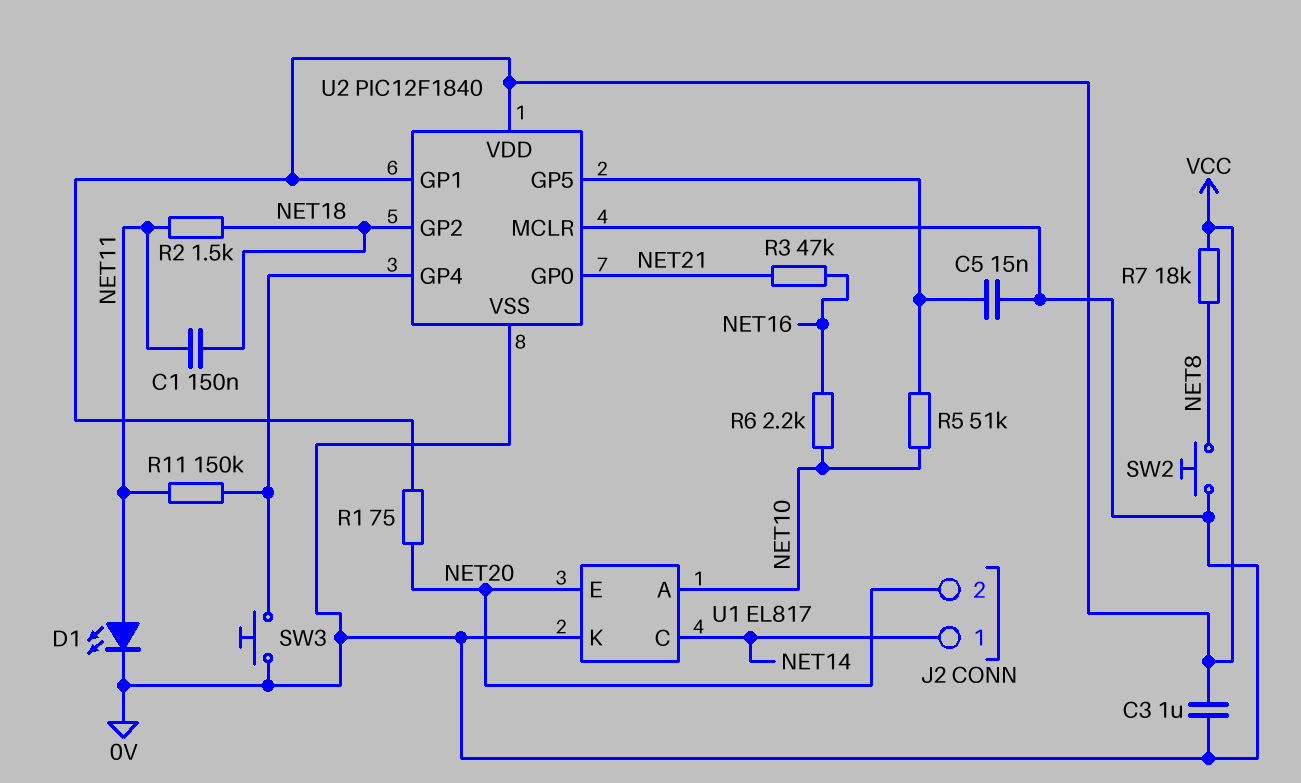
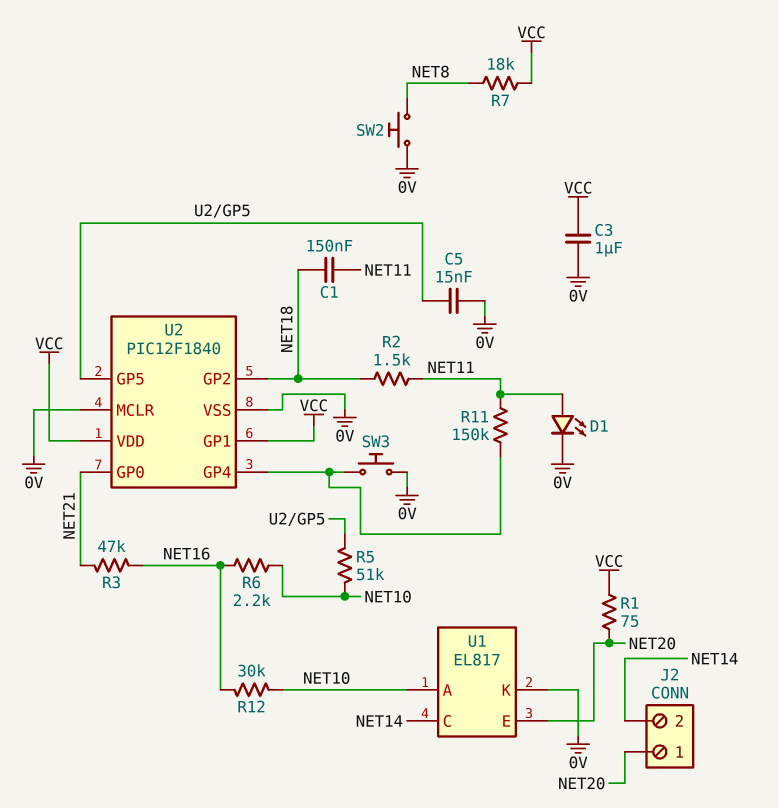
J2 pin 1: NET14 -> NET20
J2 pin 2: NET20 -> NET14
R12: none -> 30k (NET10, NET16)

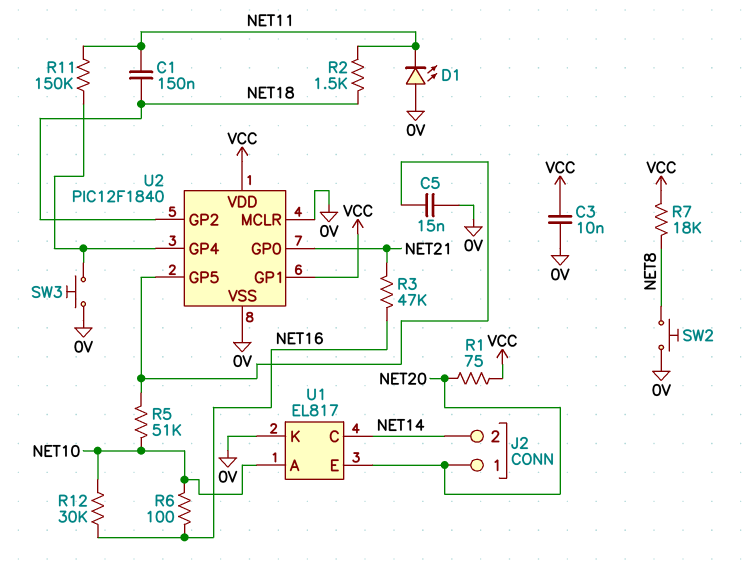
C3: 1uF (0V, VCC) -> 10nF (0V, VCC)
D1: LED (A NET11, K 0V) -> LED (A 0V, K NET11)
R6: 2.2k (NET10, NET16) -> 100 (NET10, NET16)

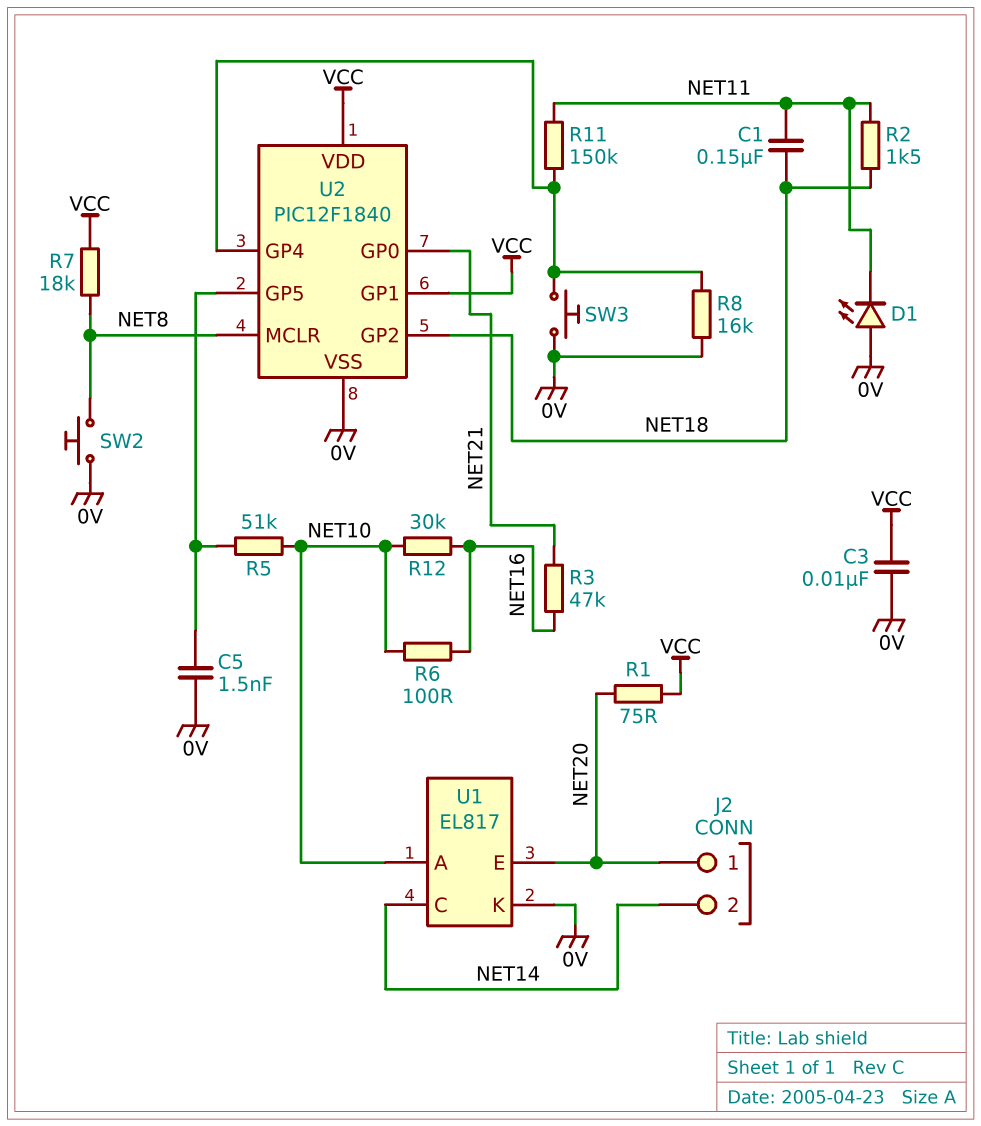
C5: 15nF (0V, U2/GP5) -> 1.5nF (0V, U2/GP5)
R8: none -> 16k (0V, U2/GP4)
U2 pin MCLR: 0V -> NET8

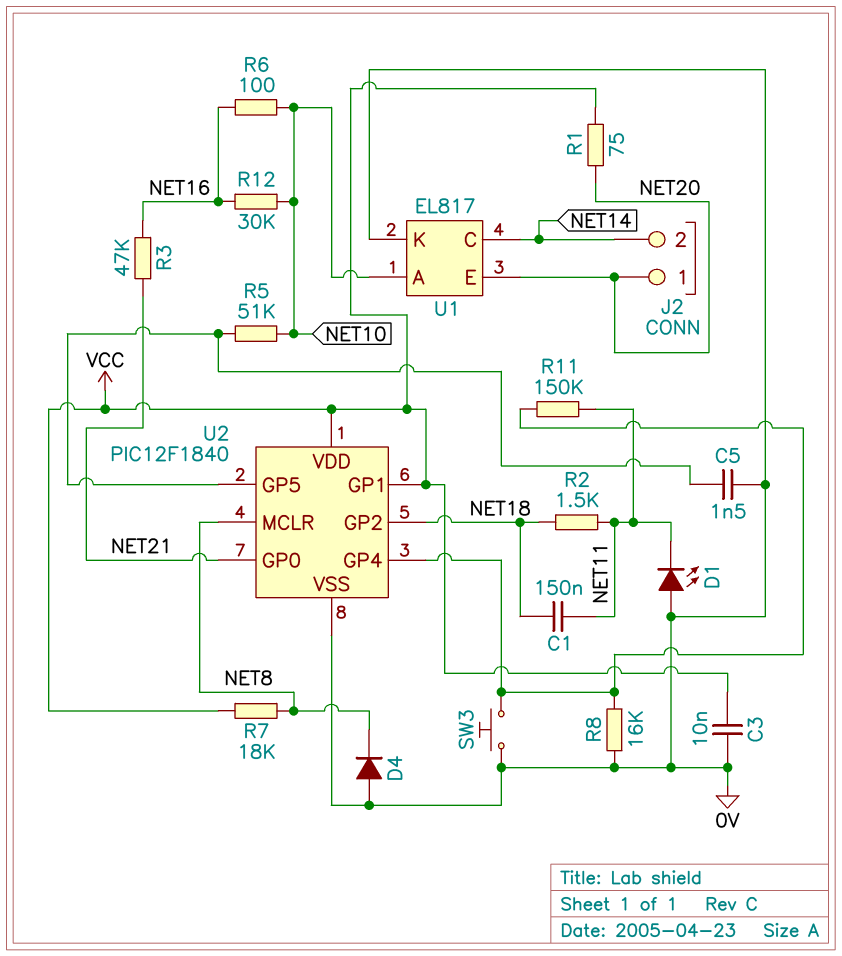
D4: none -> diode (A 0V, K NET8)
SW2: button (0V, NET8) -> none

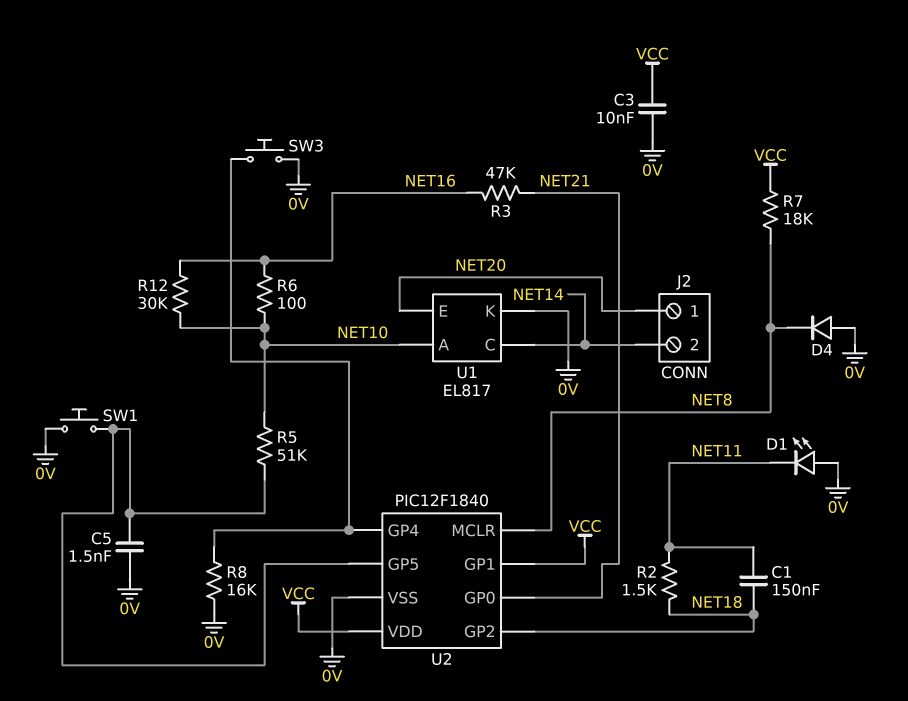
R1: 75 (NET20, VCC) -> none
R11: 150k (NET11, U2/GP4) -> none
SW1: none -> button (0V, U2/GP5)

